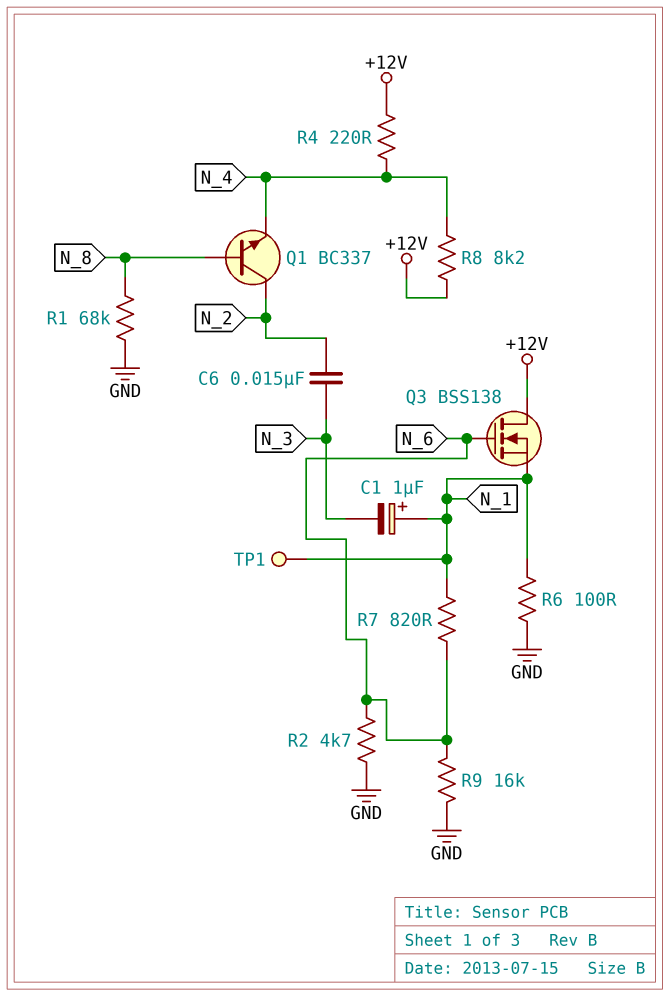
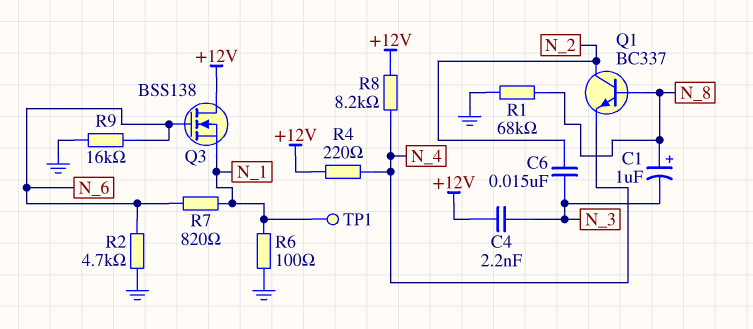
C1: 1uF (plus N_1, minus N_3) -> 1uF (plus N_8, minus N_3)
C4: none -> 2.2nF (+12V, N_3)

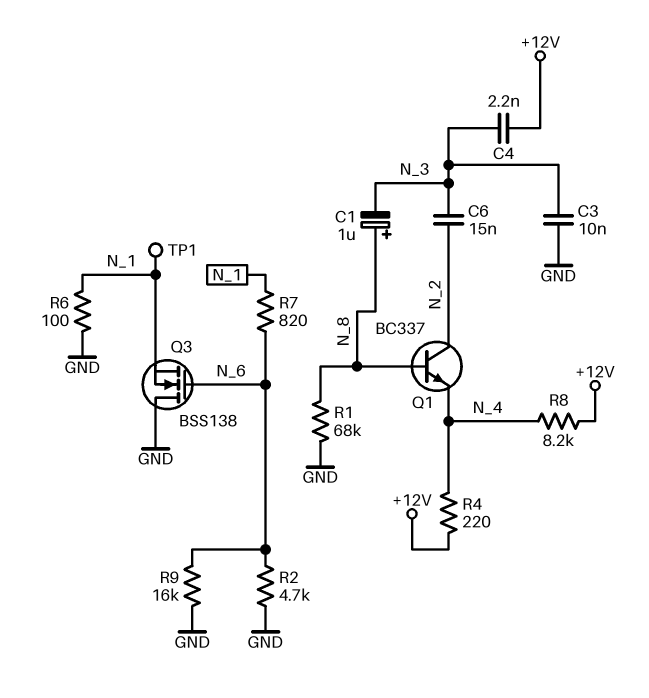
C3: none -> 10nF (GND, N_3)
Q3: NMOS BSS138 (G N_6, D +12V, S N_1) -> NMOS BSS138 (G N_6, D GND, S N_1)

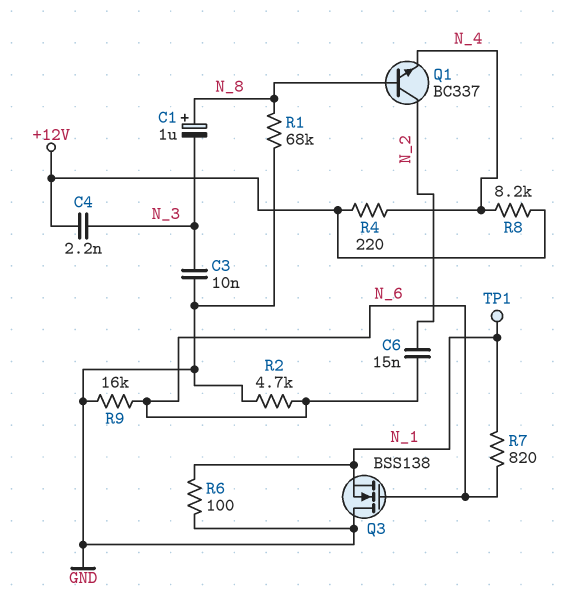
C6: 15nF (N_2, N_3) -> 15nF (N_2, N_6)

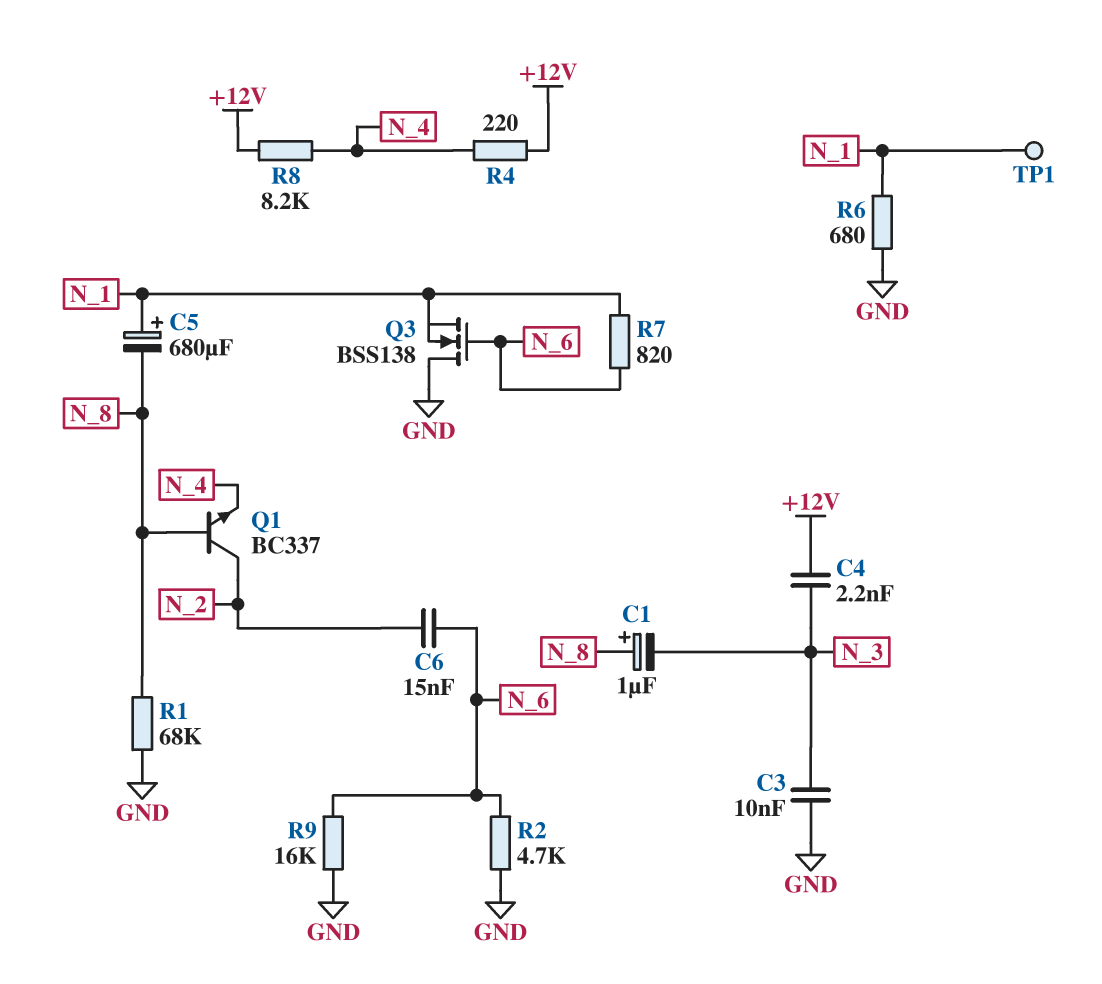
C5: none -> 680uF (plus N_1, minus N_8)
R6: 100 (GND, N_1) -> 680 (GND, N_1)

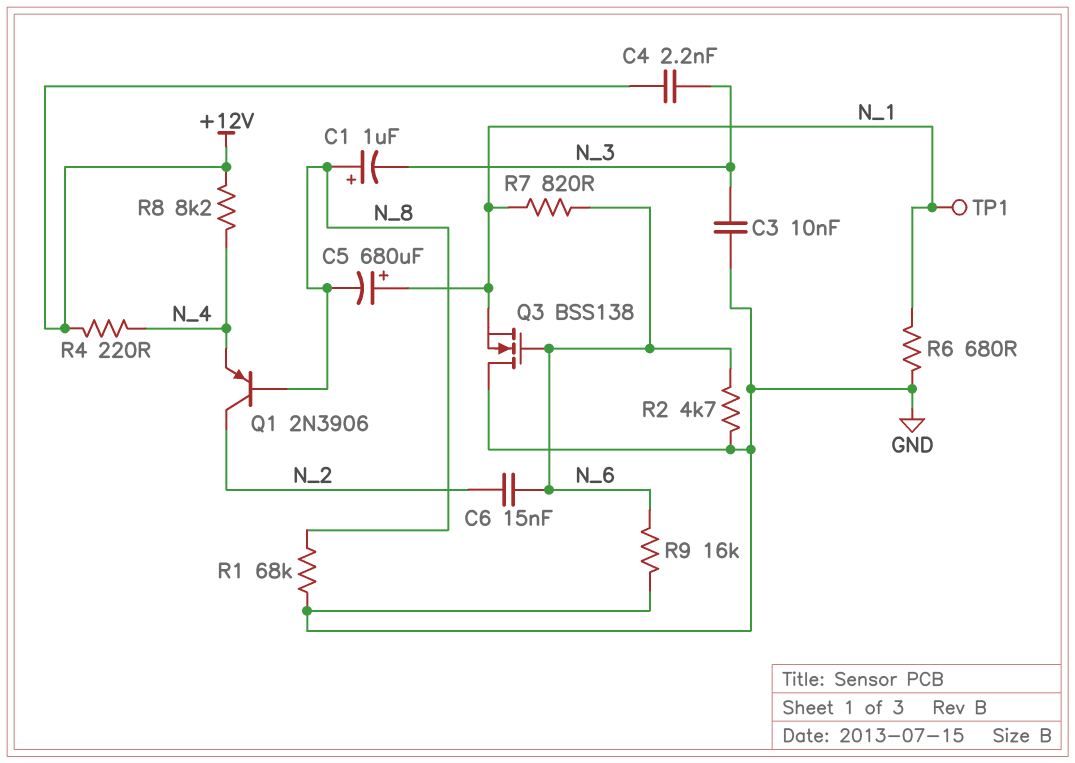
Q1: NPN BC337 (B N_8, C N_2, E N_4) -> PNP 2N3906 (B N_8, C N_2, E N_4)

